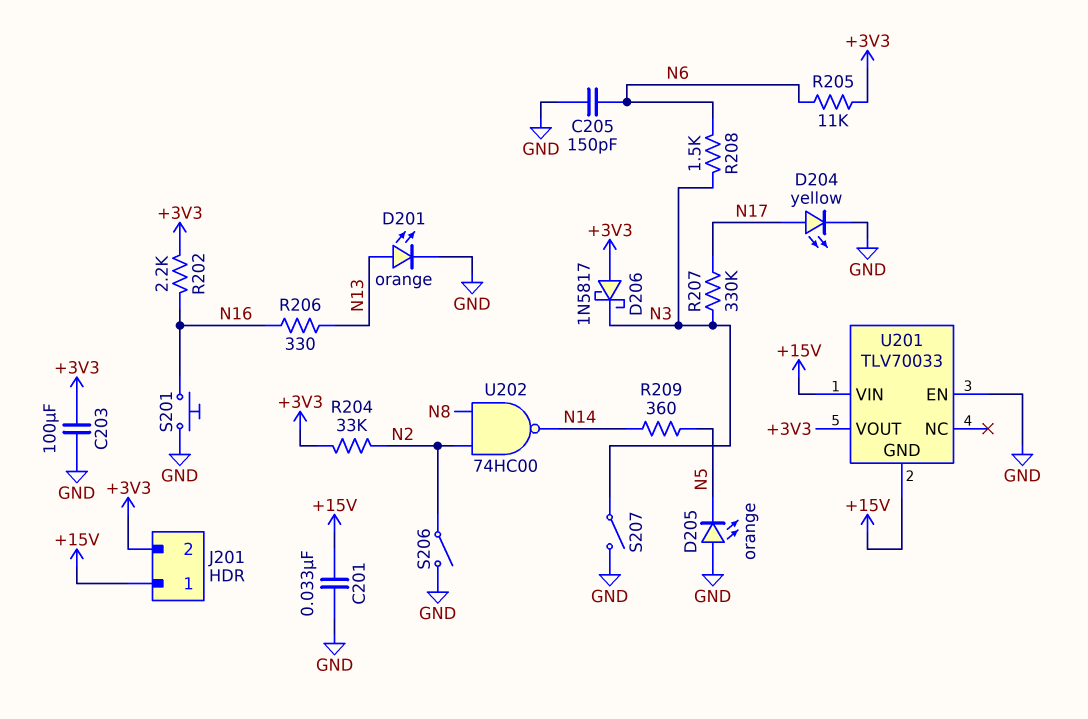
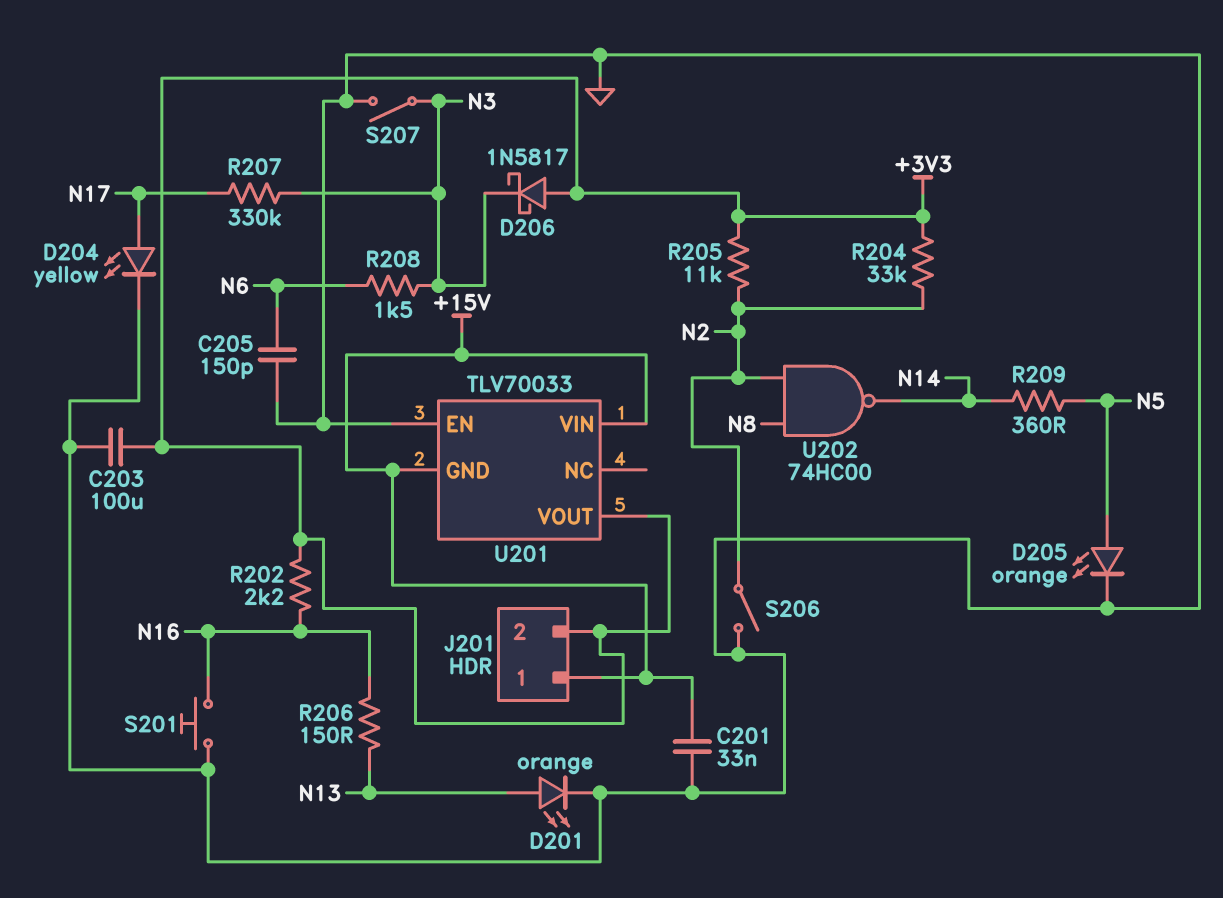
D205: LED orange (A GND, K N5) -> LED orange (A N5, K GND)
R205: 11k (+3V3, N6) -> 11k (+3V3, N2)
R206: 330 (N13, N16) -> 150 (N13, N16)

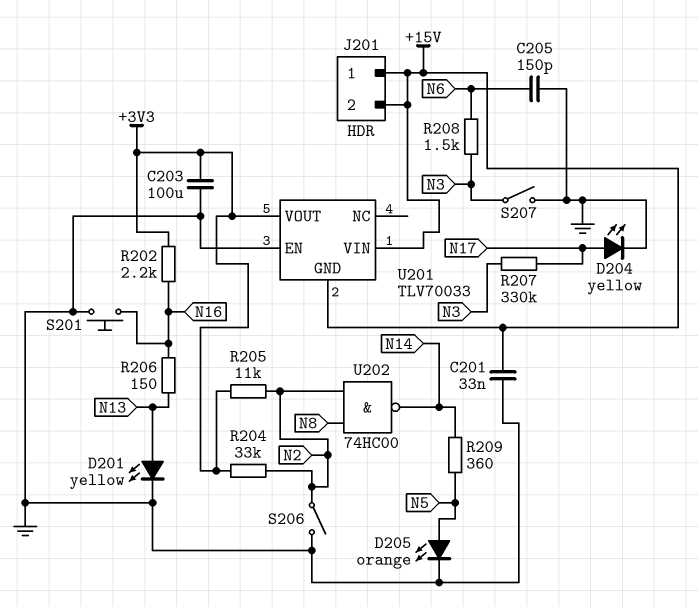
D201: LED orange (A N13, K GND) -> LED yellow (A N13, K GND)
D206: schottky 1N5817 (A +3V3, K N3) -> none
J201 pin 2: +3V3 -> +15V

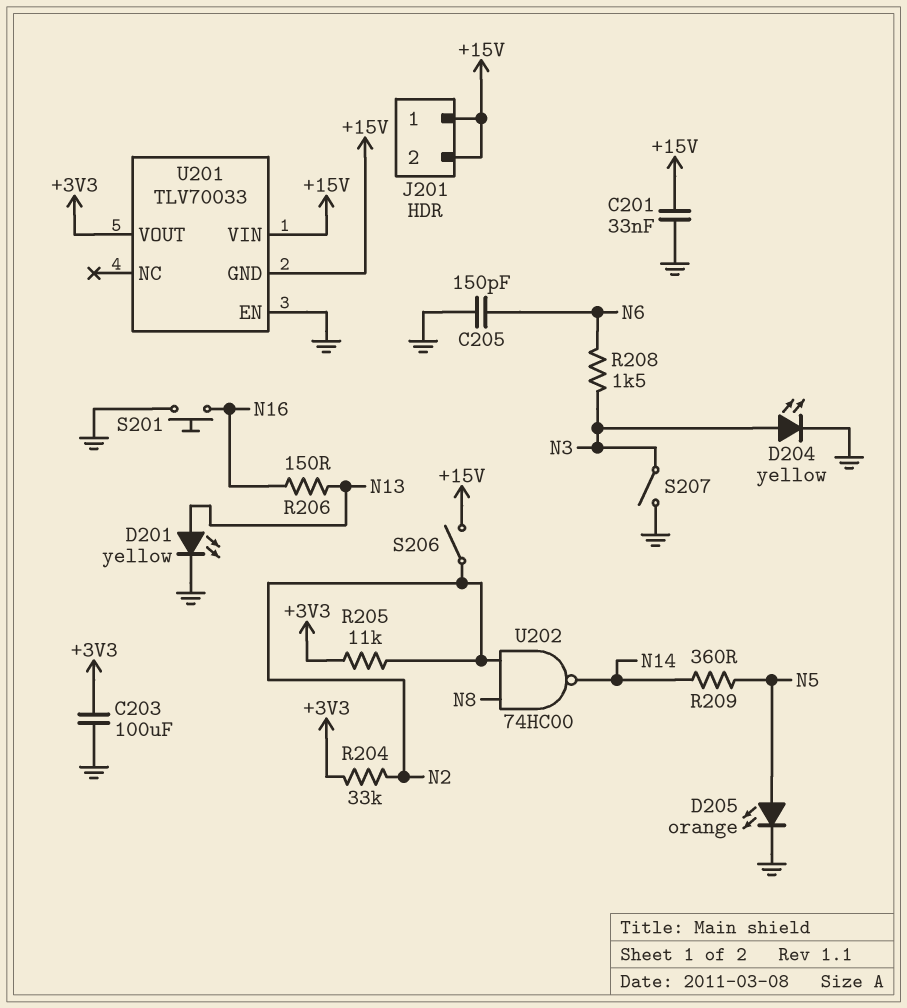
D204: LED yellow (A N17, K GND) -> LED yellow (A N3, K GND)
R202: 2.2k (+3V3, N16) -> none
R207: 330k (N3, N17) -> none
S206: switch (GND, N2) -> switch (+15V, N2)

